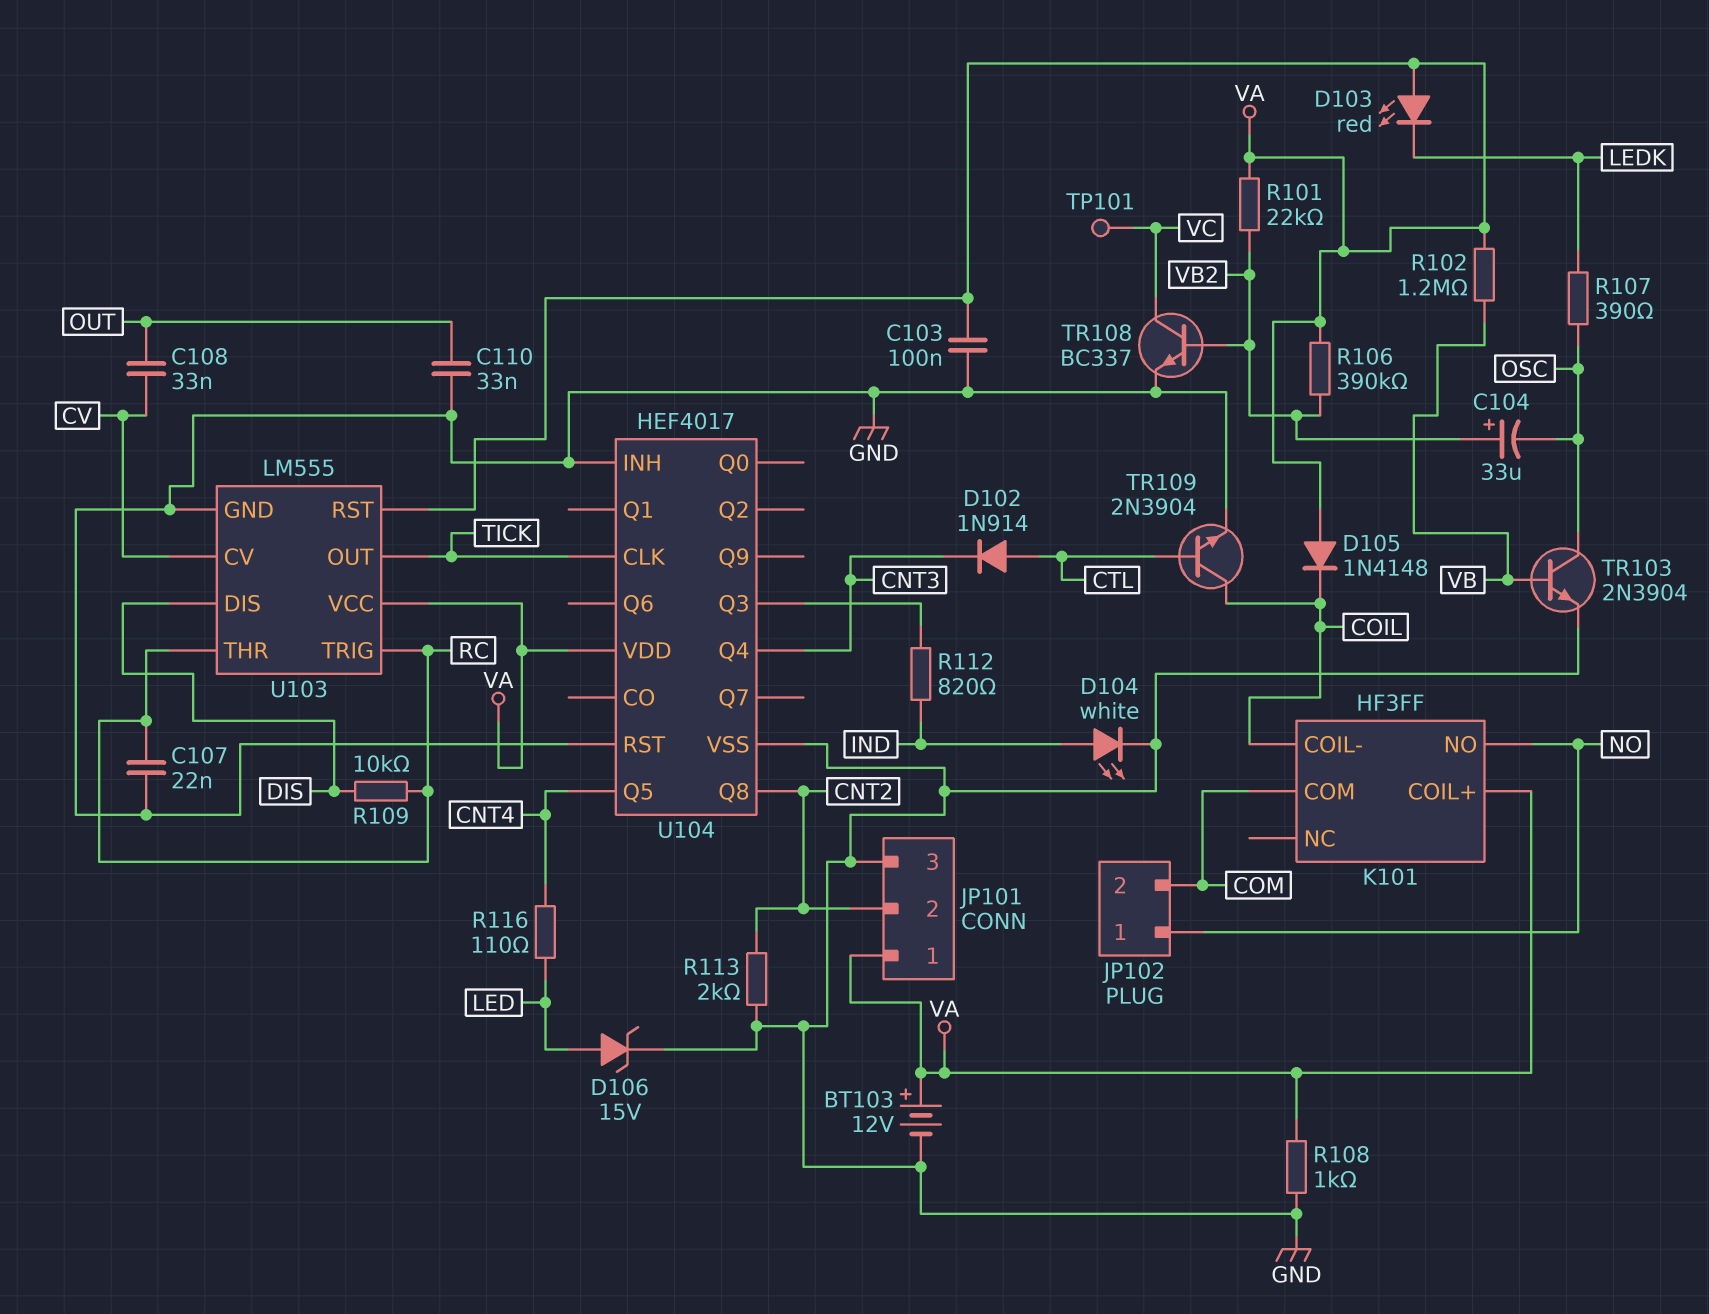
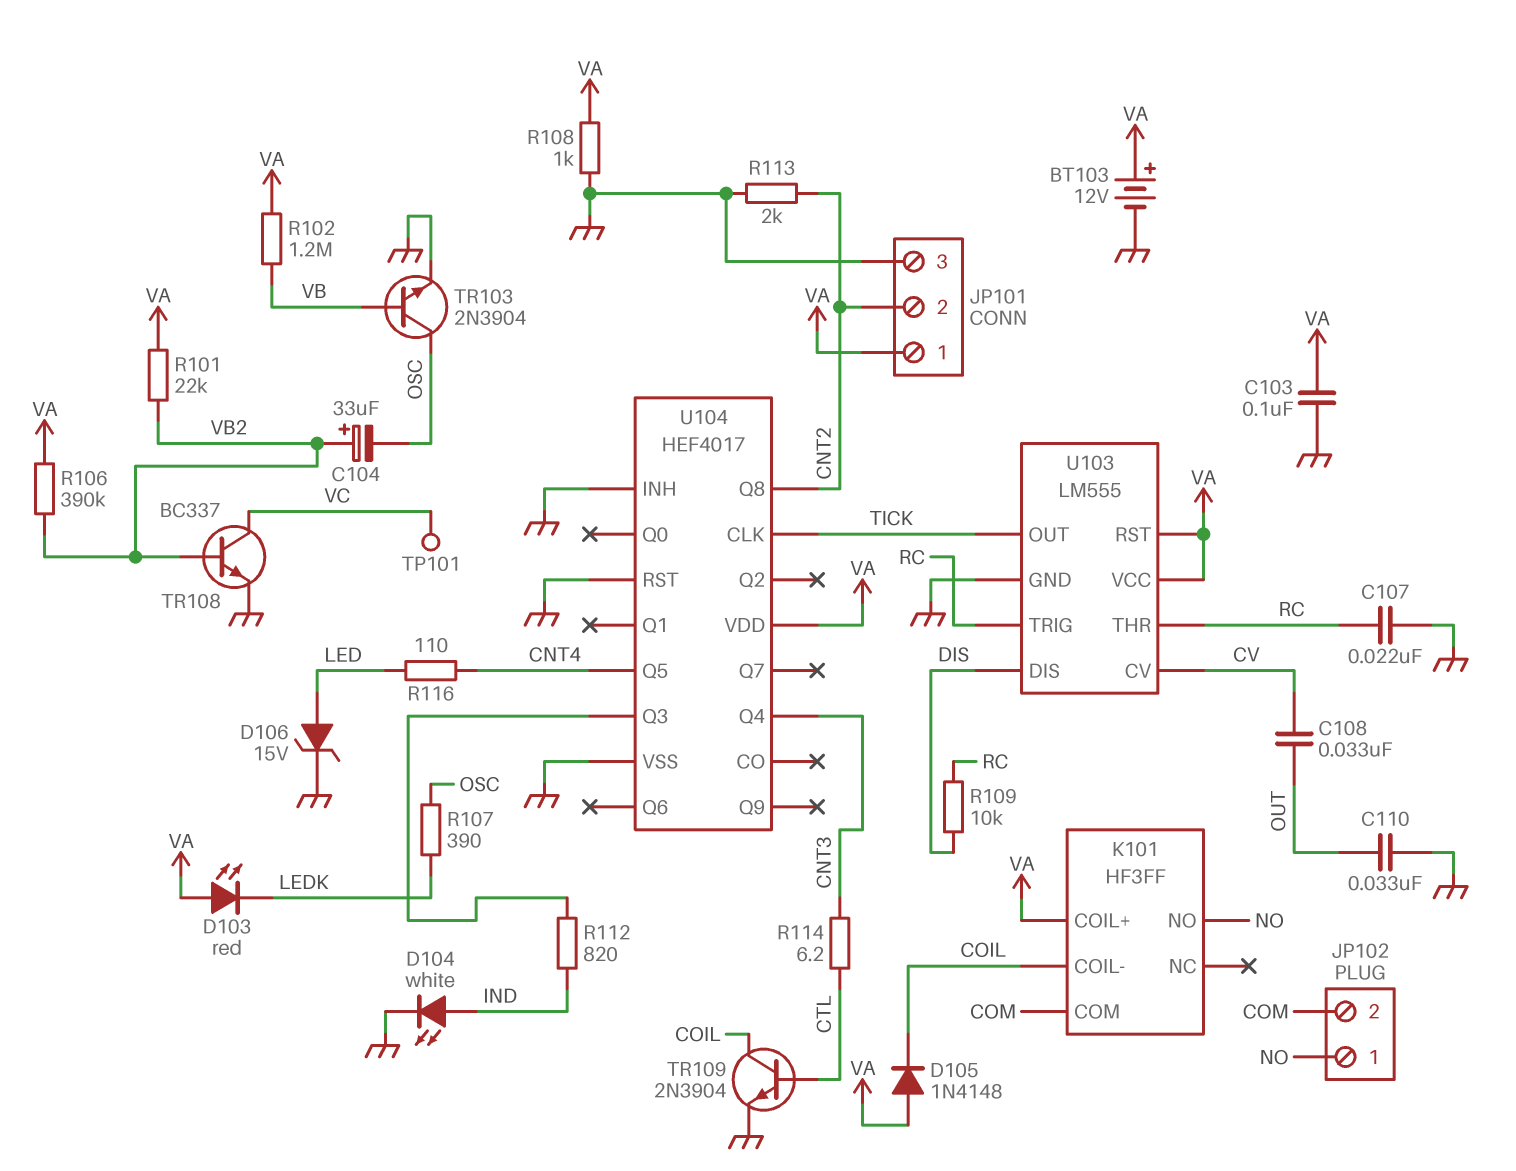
D102: diode 1N914 (A CTL, K CNT3) -> none
R114: none -> 6.2 (CNT3, CTL)

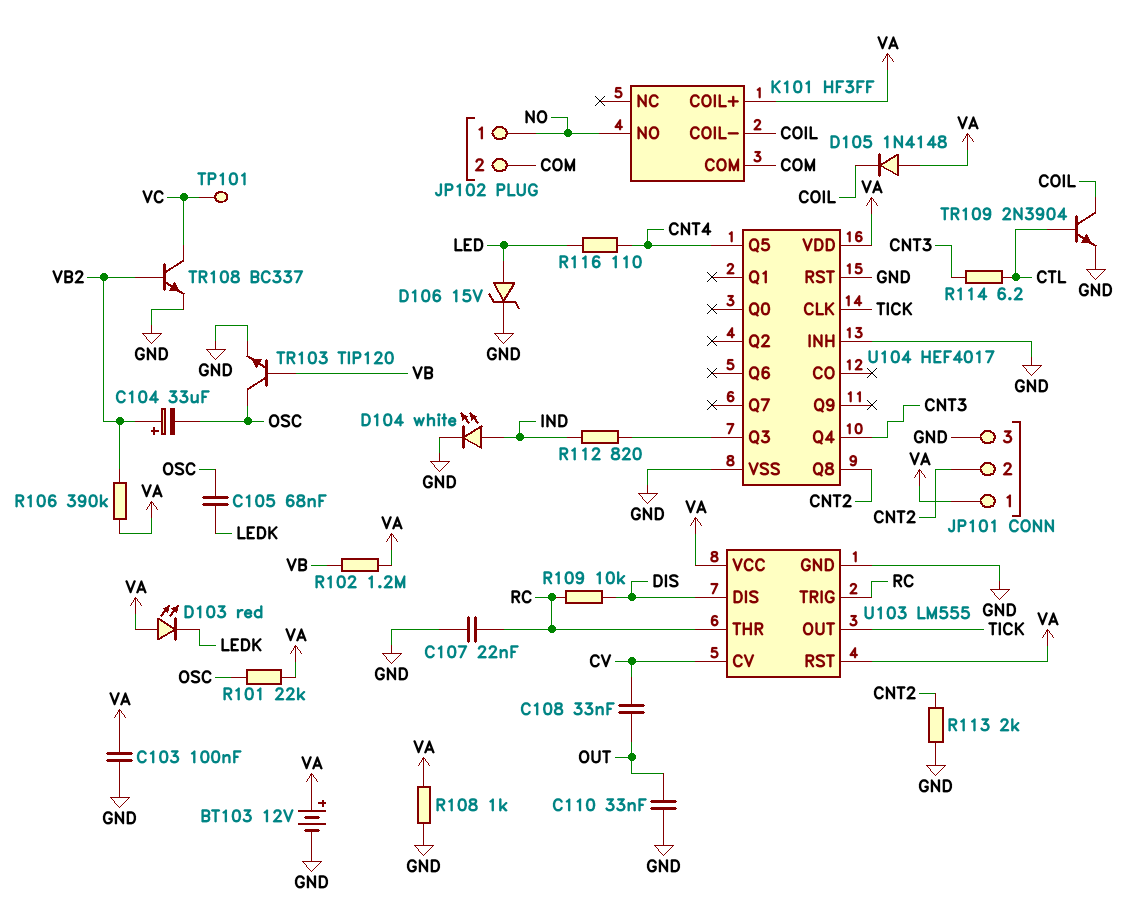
C105: none -> 68nF (LEDK, OSC)
R101: 22k (VA, VB2) -> 22k (OSC, VA)
R107: 390 (LEDK, OSC) -> none
TR103: NPN 2N3904 (B VB, C OSC, E GND) -> NPN TIP120 (B VB, C OSC, E GND)

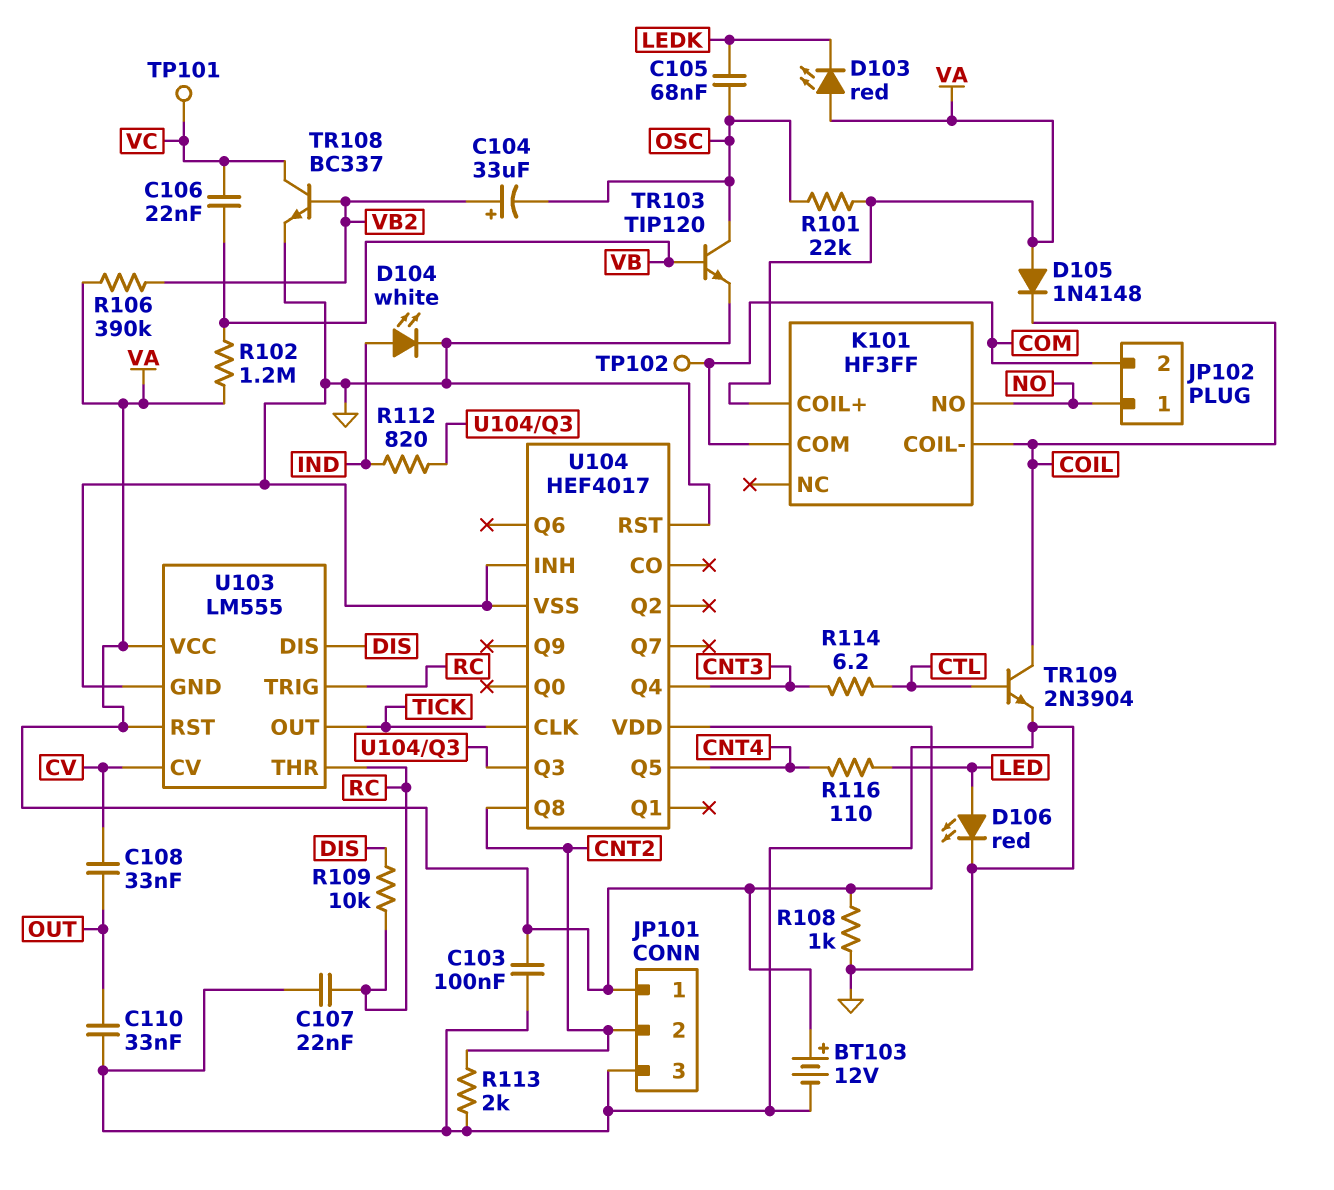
C106: none -> 22nF (VB, VC)
D106: zener 15V (A LED, K GND) -> LED red (A LED, K GND)
TP102: none -> test point (COM)

